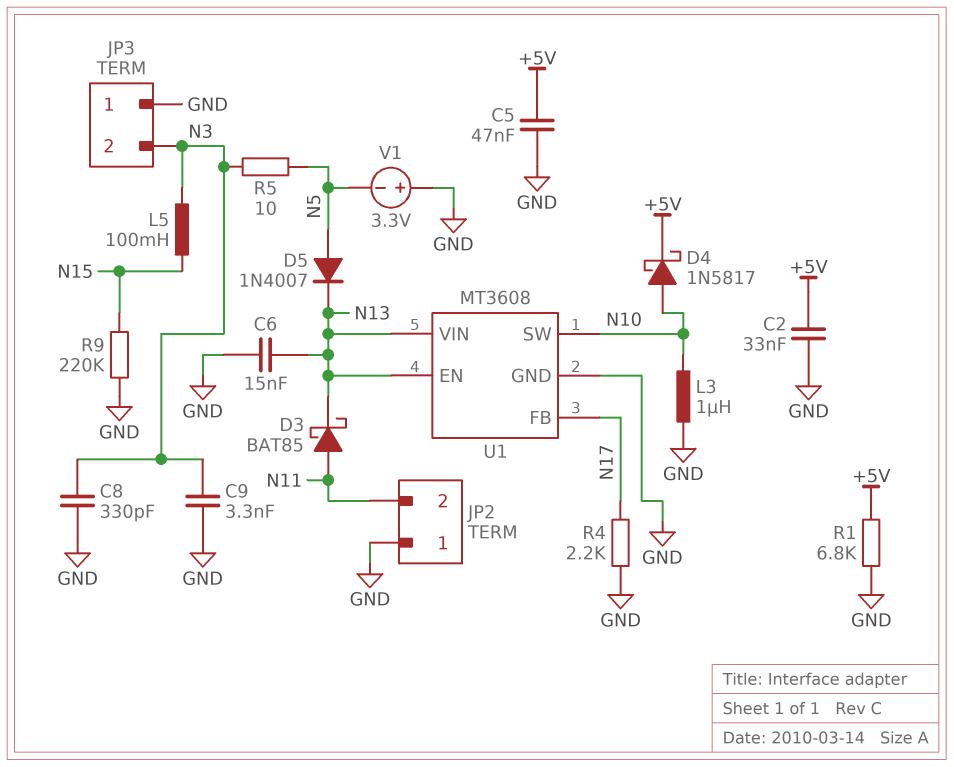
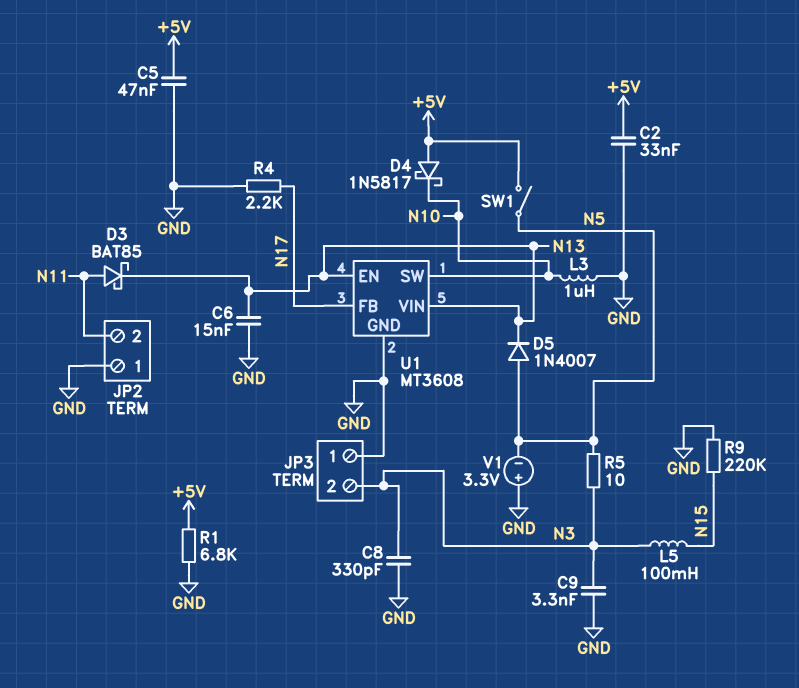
D4: schottky 1N5817 (A N10, K +5V) -> schottky 1N5817 (A +5V, K N10)
SW1: none -> switch (+5V, N5)

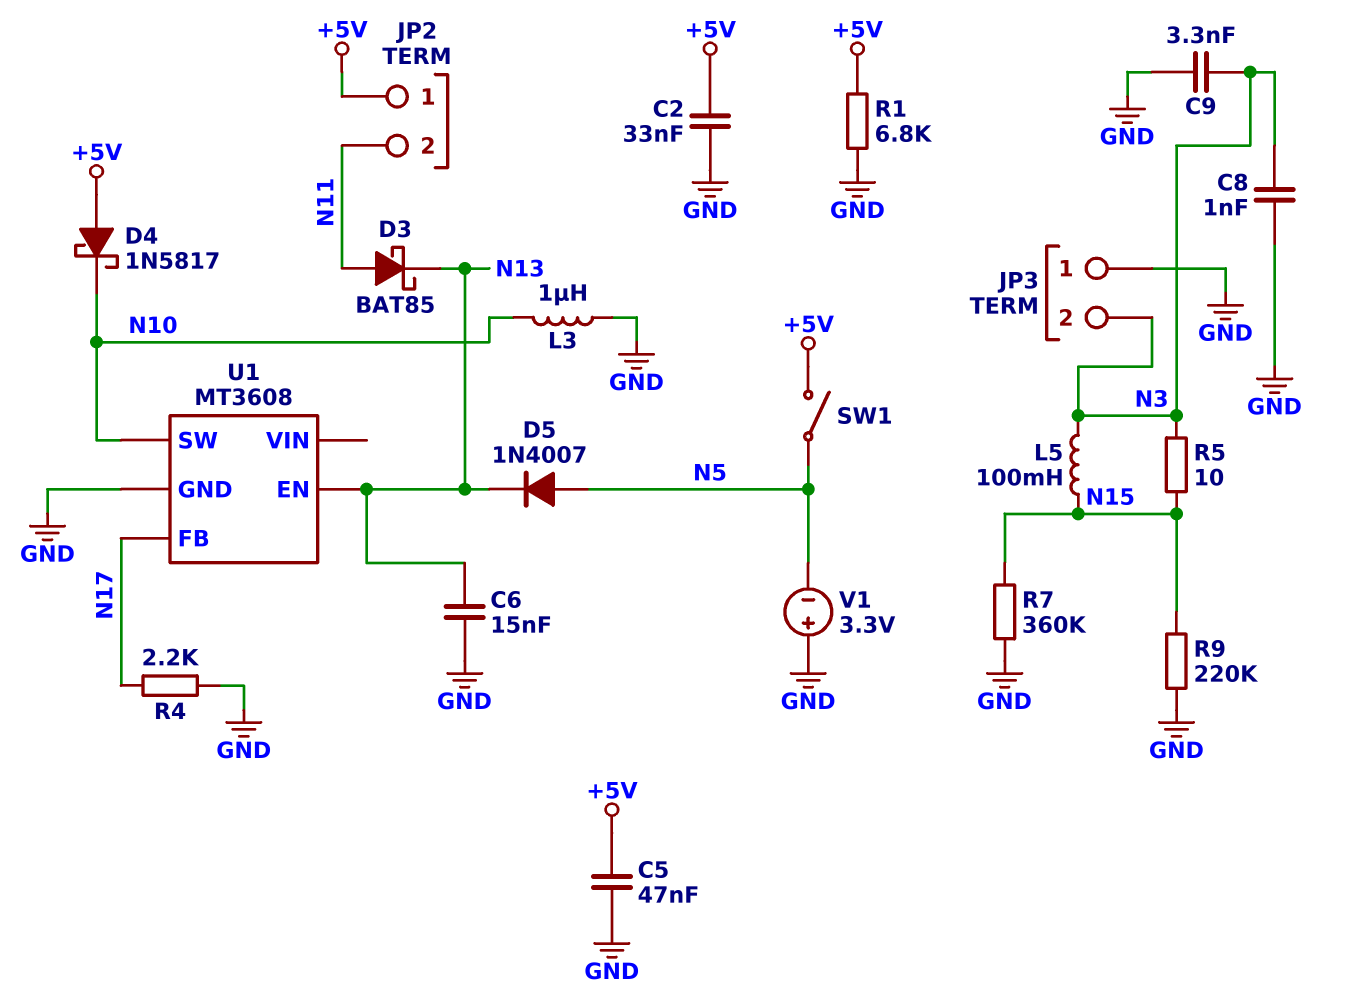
C8: 330pF (GND, N3) -> 1nF (GND, N3)
JP2 pin 1: GND -> +5V
R5: 10 (N3, N5) -> 10 (N3, N15)
R7: none -> 360k (GND, N15)
U1 pin VIN: N13 -> none

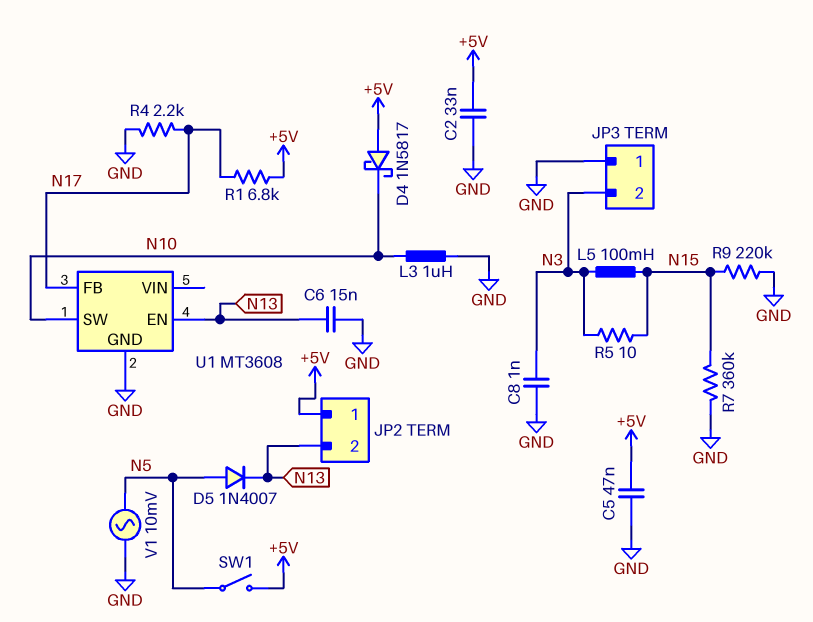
C9: 3.3nF (GND, N3) -> none
D3: schottky BAT85 (A N11, K N13) -> none
JP2 pin 2: N11 -> N13
R1: 6.8k (+5V, GND) -> 6.8k (+5V, N17)
V1: 3.3V (plus GND, minus N5) -> AC 10mV (GND, N5)

